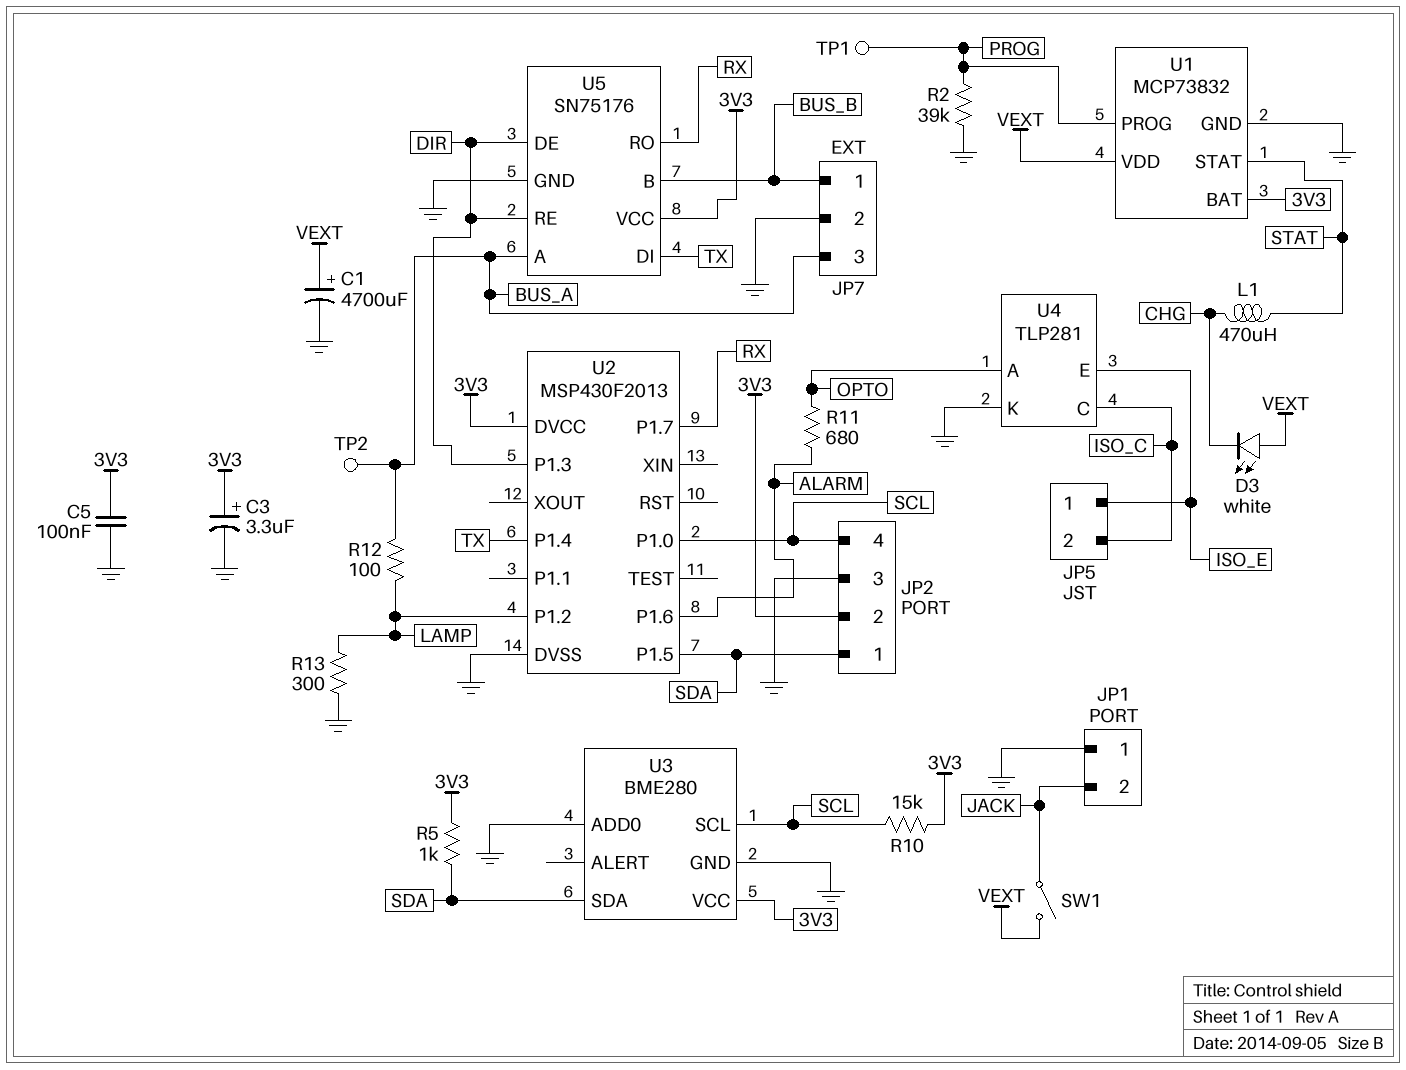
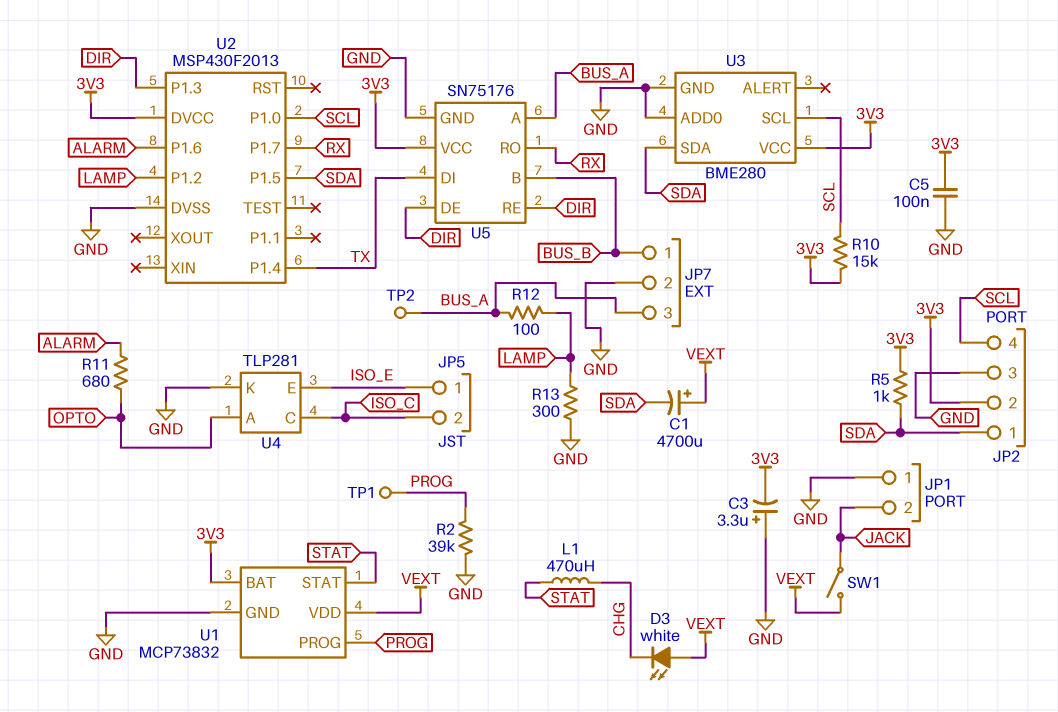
C1: 4700uF (plus VEXT, minus GND) -> 4700uF (plus VEXT, minus SDA)
C3: 3.3uF (plus 3V3, minus GND) -> 3.3uF (plus GND, minus 3V3)

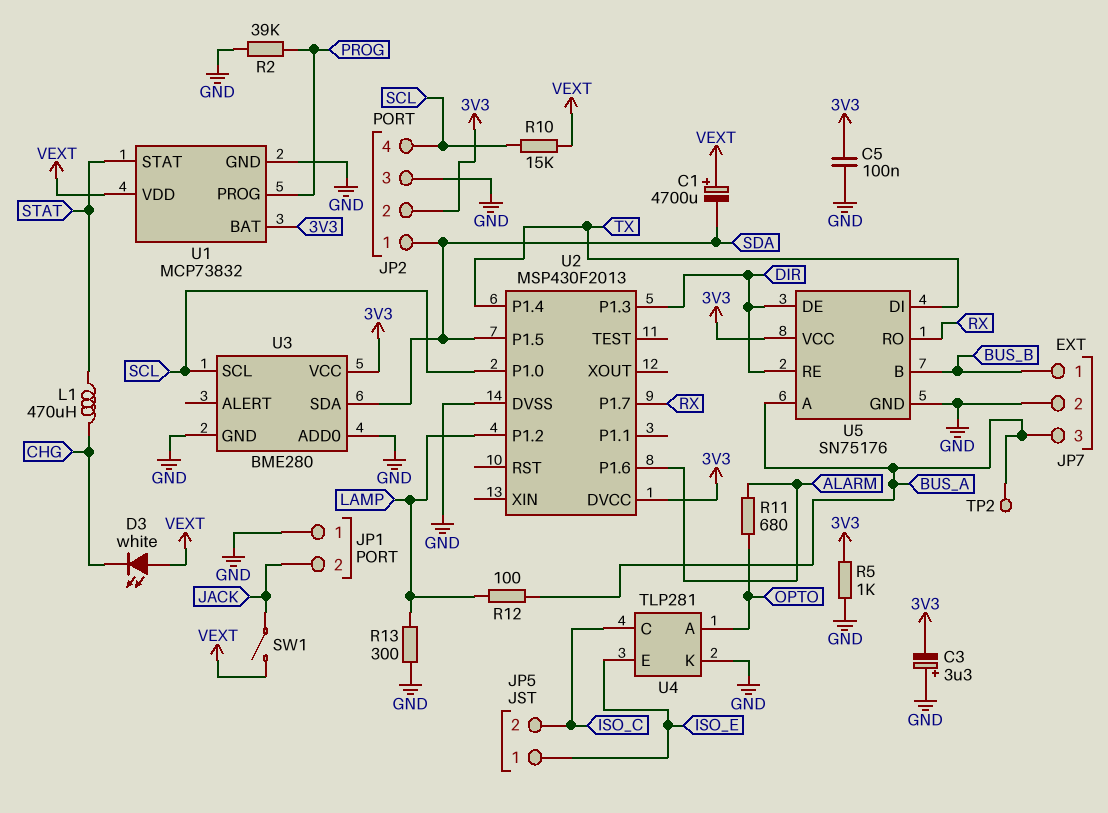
R5: 1k (3V3, SDA) -> 1k (3V3, GND)
R10: 15k (3V3, SCL) -> 15k (SCL, VEXT)
TP1: test point (PROG) -> none

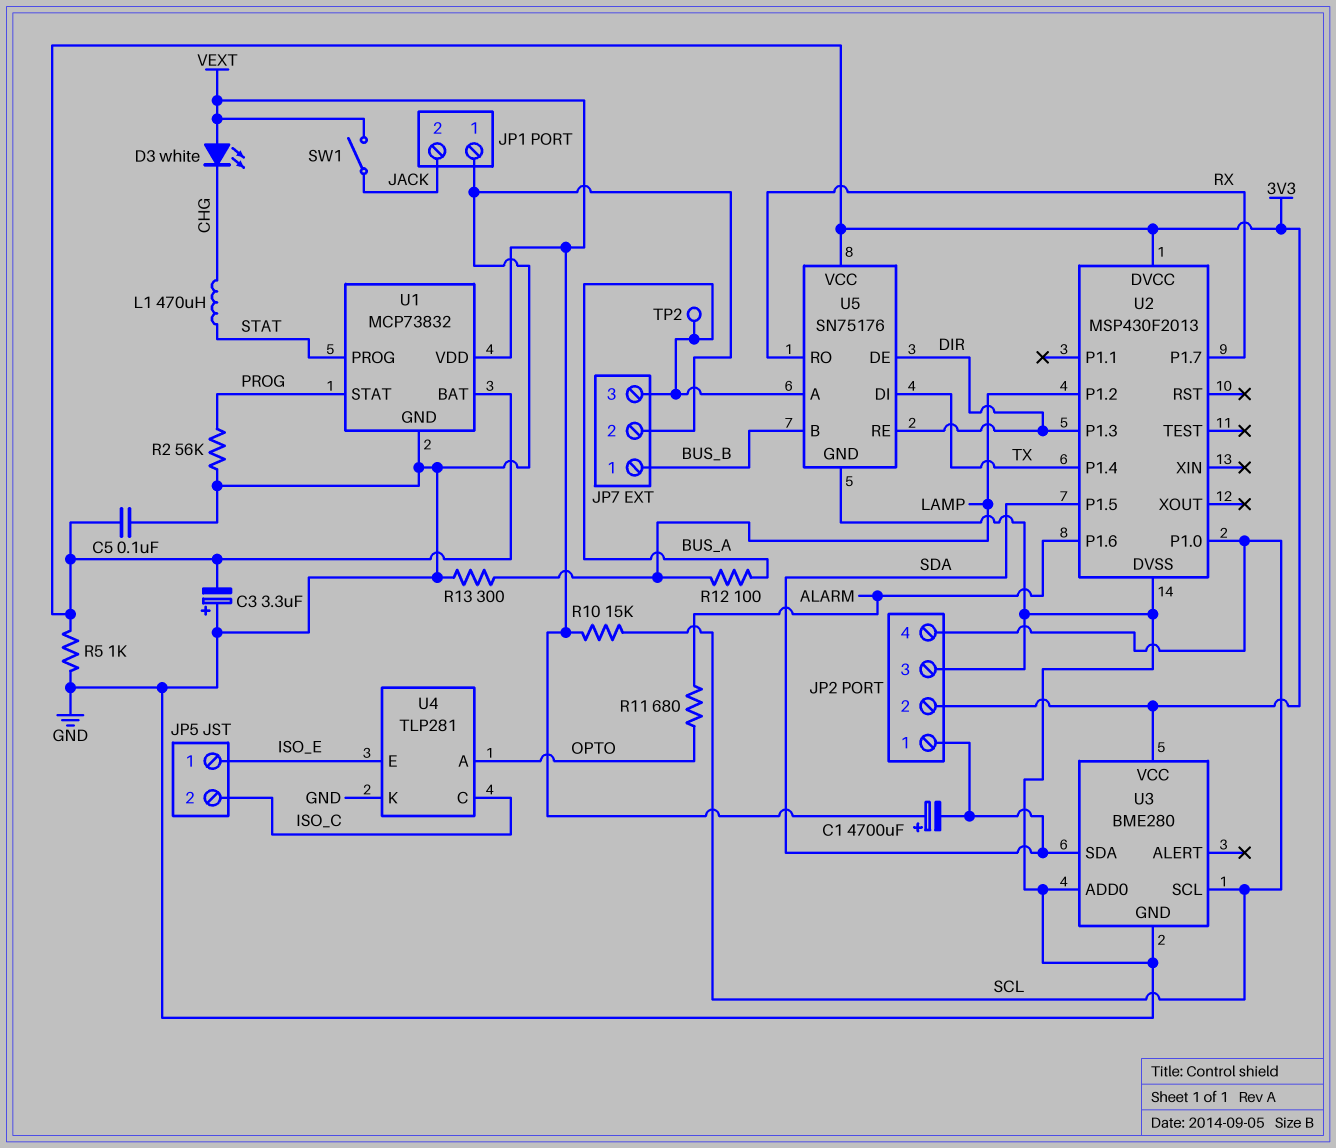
R2: 39k (GND, PROG) -> 56k (GND, PROG)
U1 pin PROG: PROG -> STAT
U1 pin STAT: STAT -> PROG

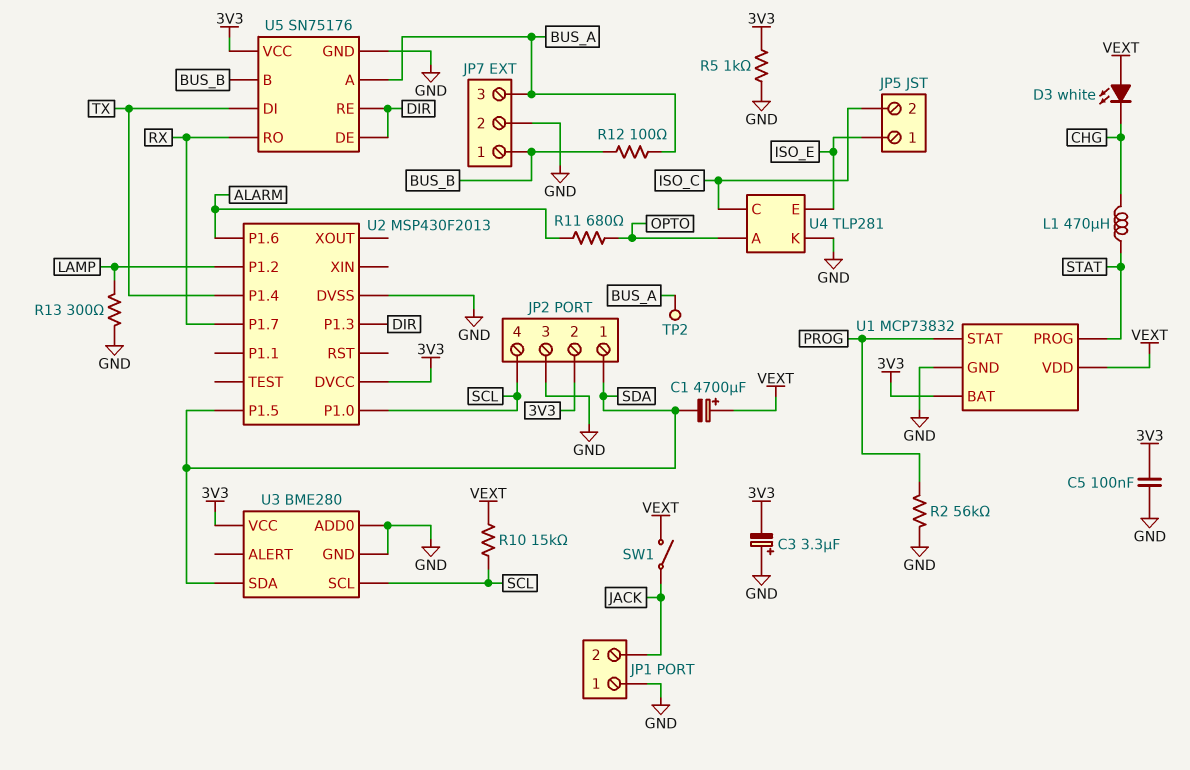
R12: 100 (BUS_A, LAMP) -> 100 (BUS_A, BUS_B)

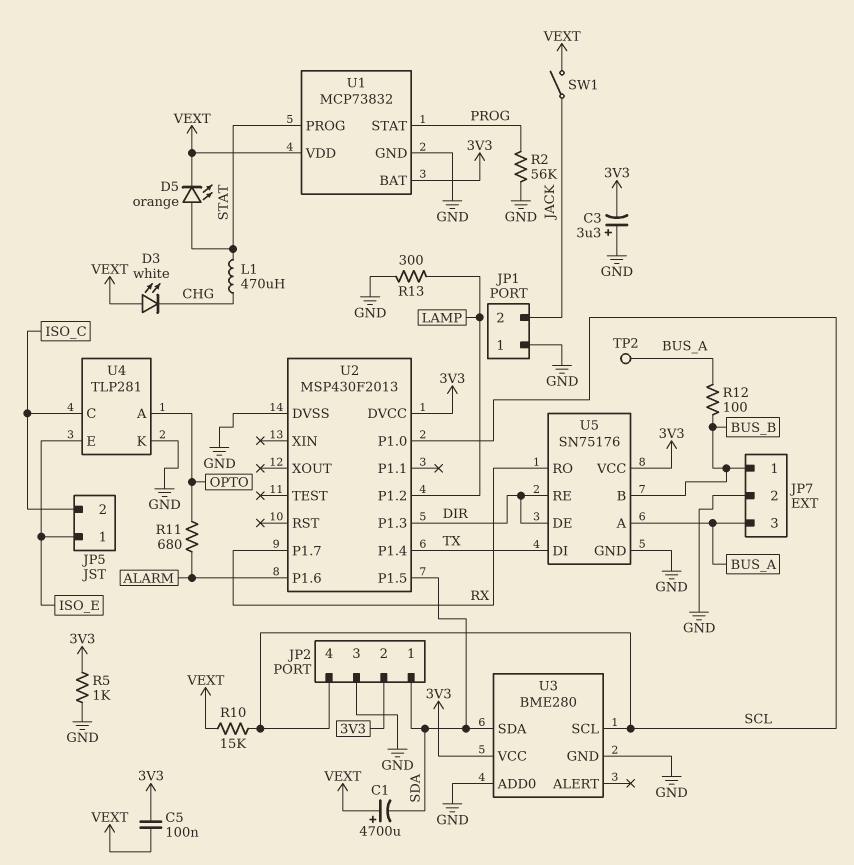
C5: 100nF (3V3, GND) -> 100nF (3V3, VEXT)
D5: none -> LED orange (A STAT, K VEXT)

